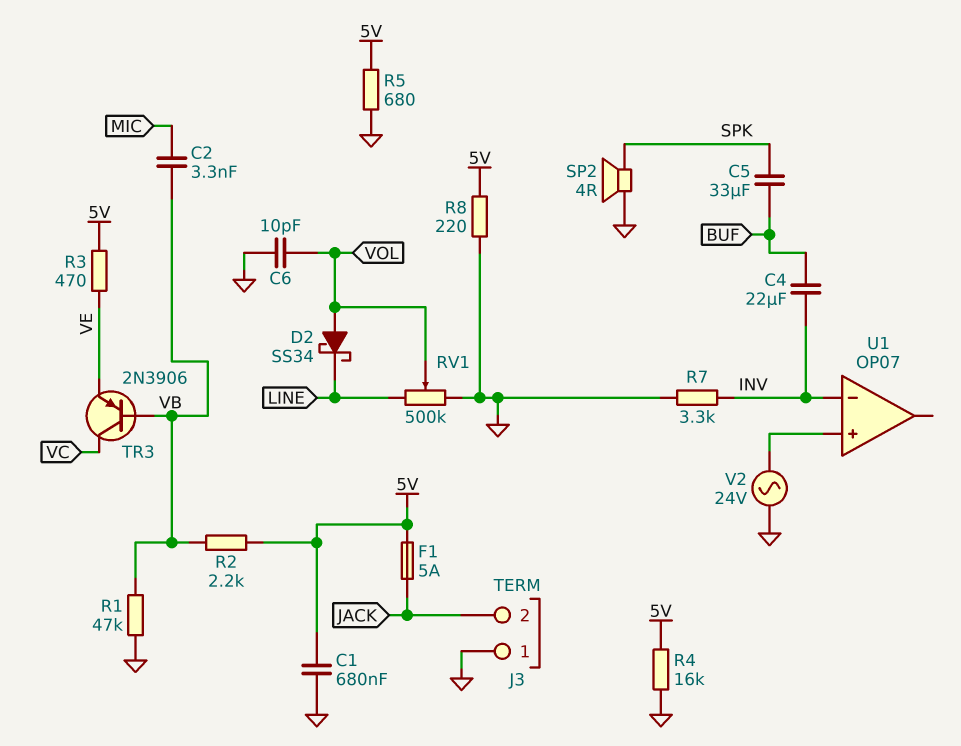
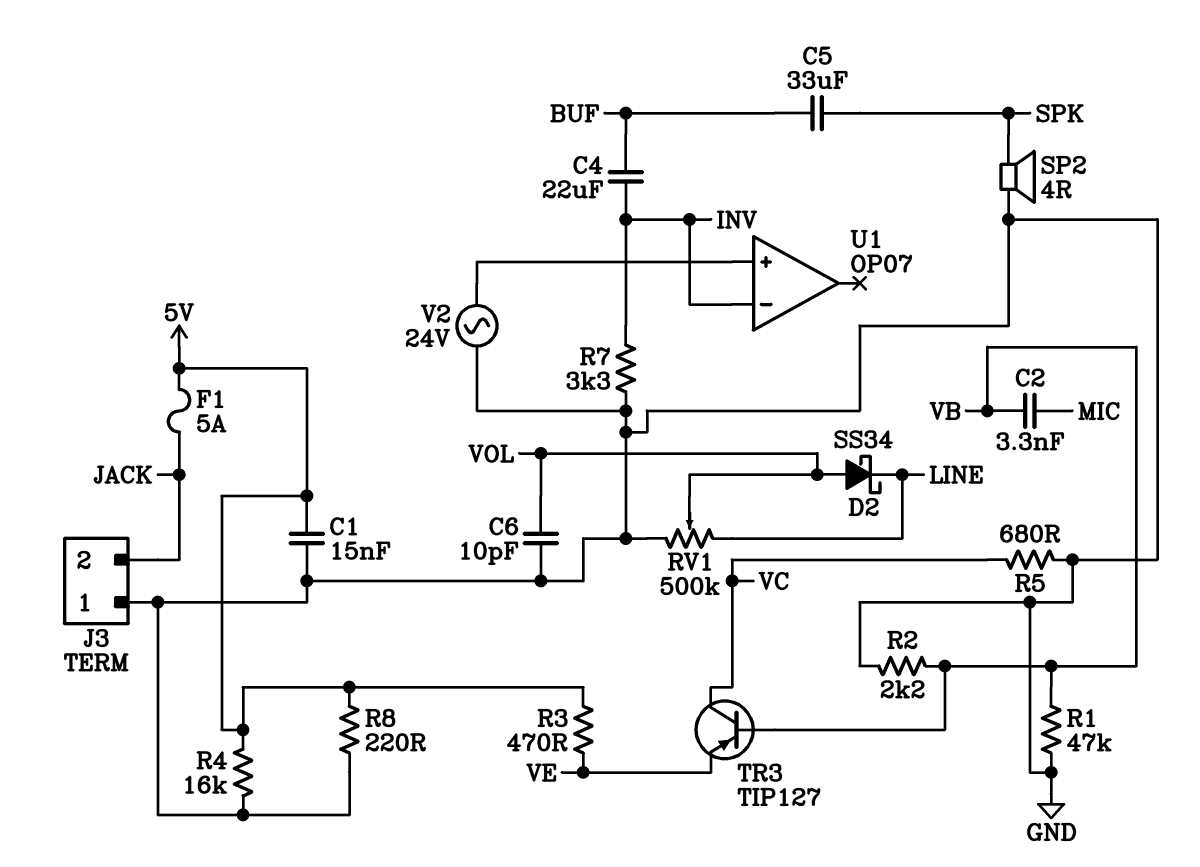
C1: 680nF (5V, GND) -> 15nF (5V, GND)
R2: 2.2k (5V, VB) -> 2.2k (GND, VB)
R5: 680 (5V, GND) -> 680 (GND, VC)
TR3: PNP 2N3906 (B VB, C VC, E VE) -> PNP TIP127 (B VB, C VC, E VE)

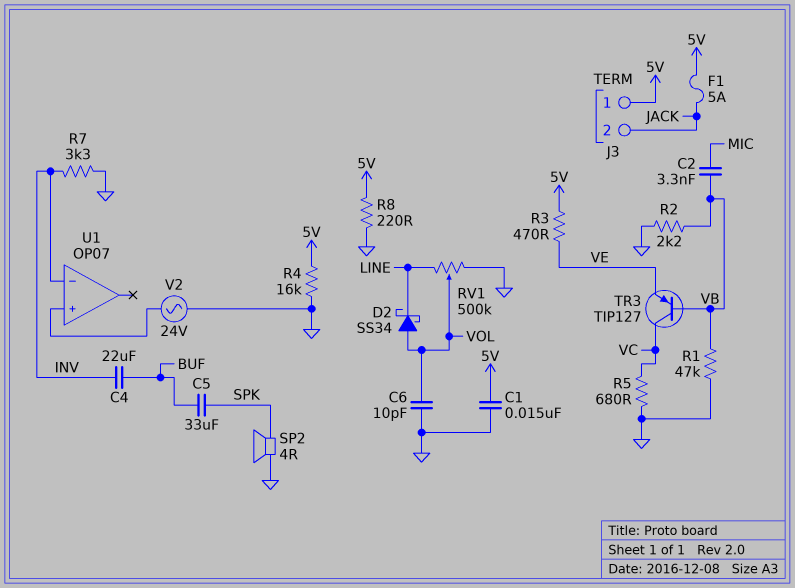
J3 pin 1: GND -> 5V

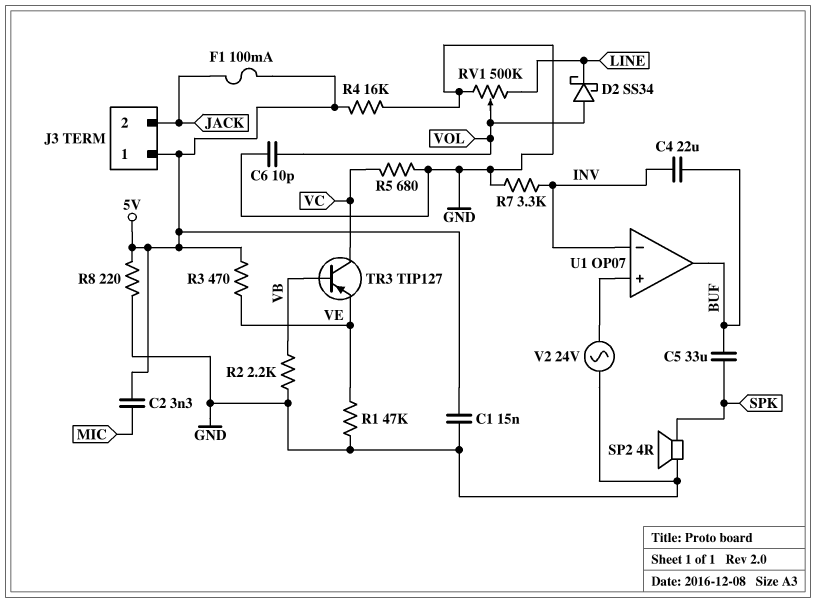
C2: 3.3nF (MIC, VB) -> 3.3nF (5V, MIC)
F1: 5A (5V, JACK) -> 100mA (5V, JACK)
R1: 47k (GND, VB) -> 47k (GND, VE)
U1 pin out: none -> BUF

